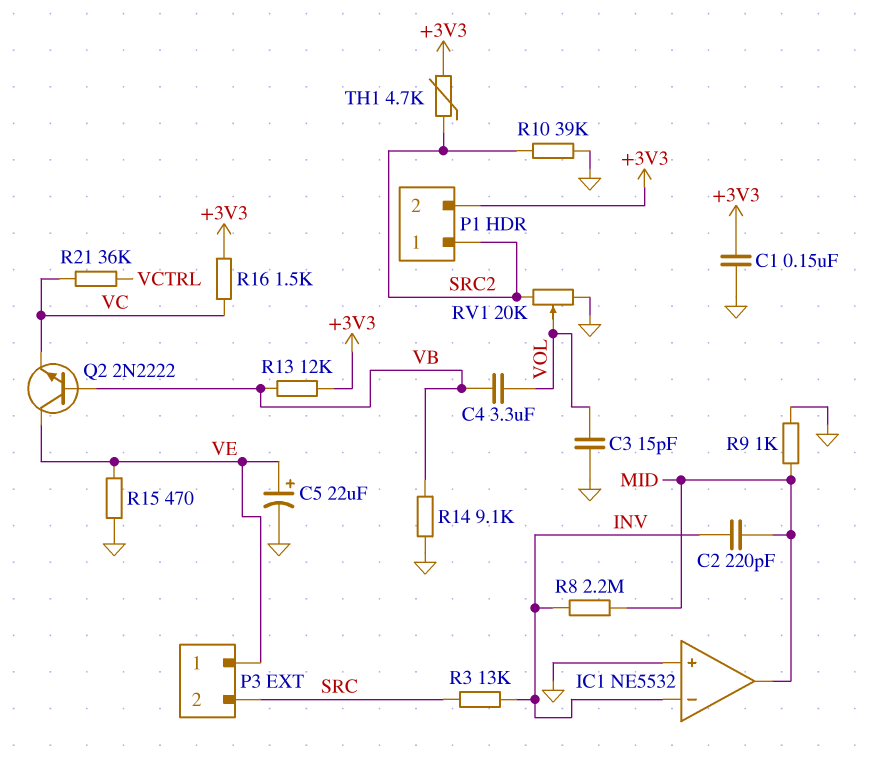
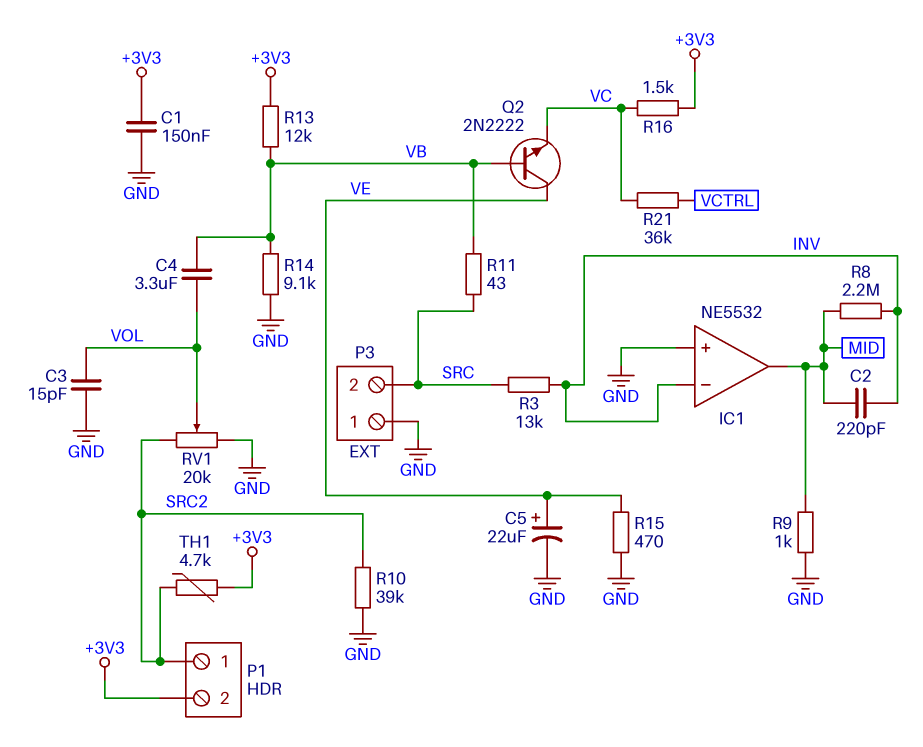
P3 pin 1: VE -> GND
R11: none -> 43 (SRC, VB)

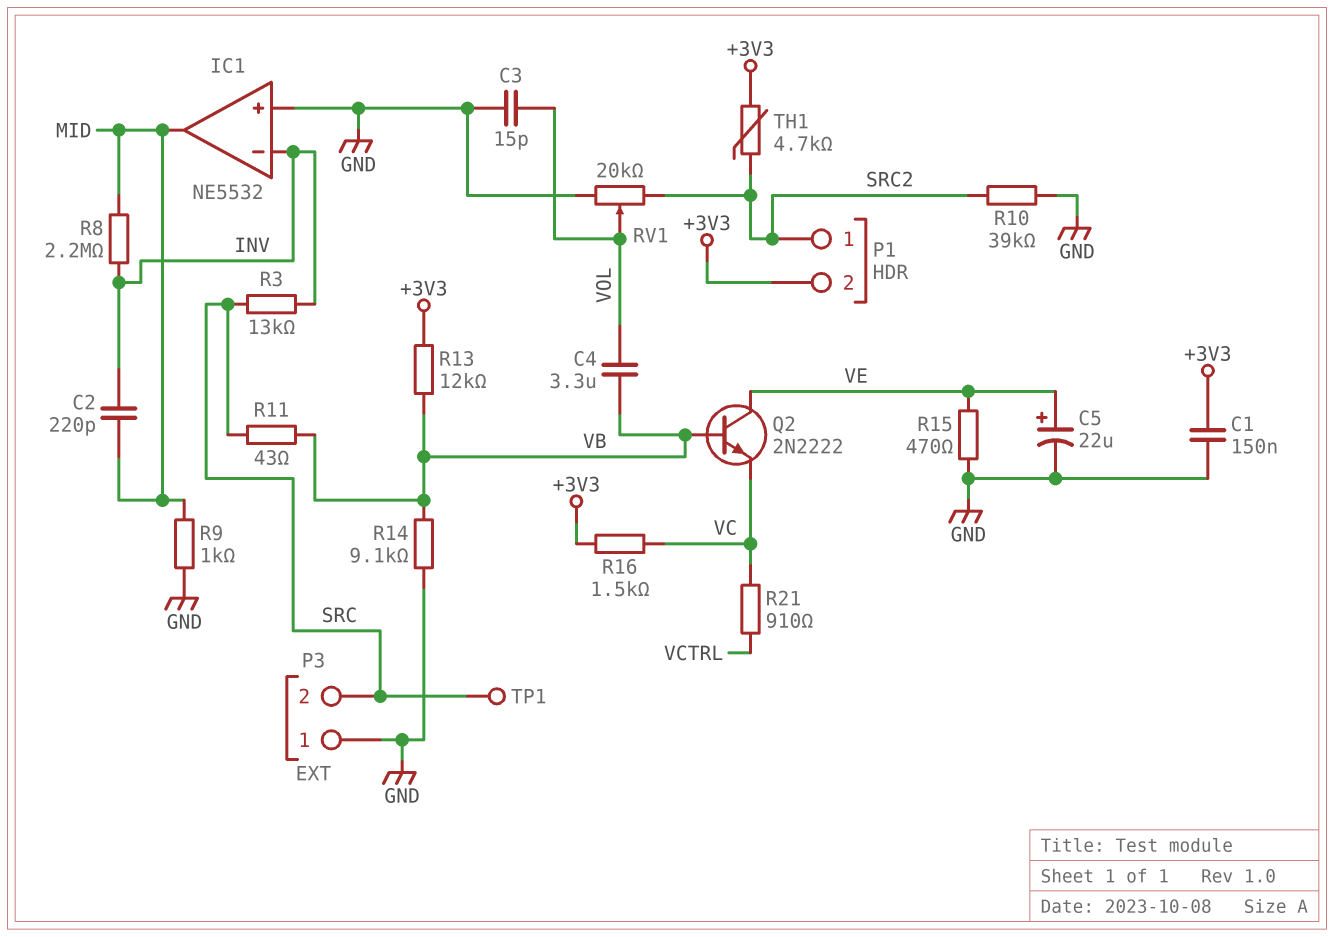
R21: 36k (VC, VCTRL) -> 910 (VC, VCTRL)
TP1: none -> test point (SRC)

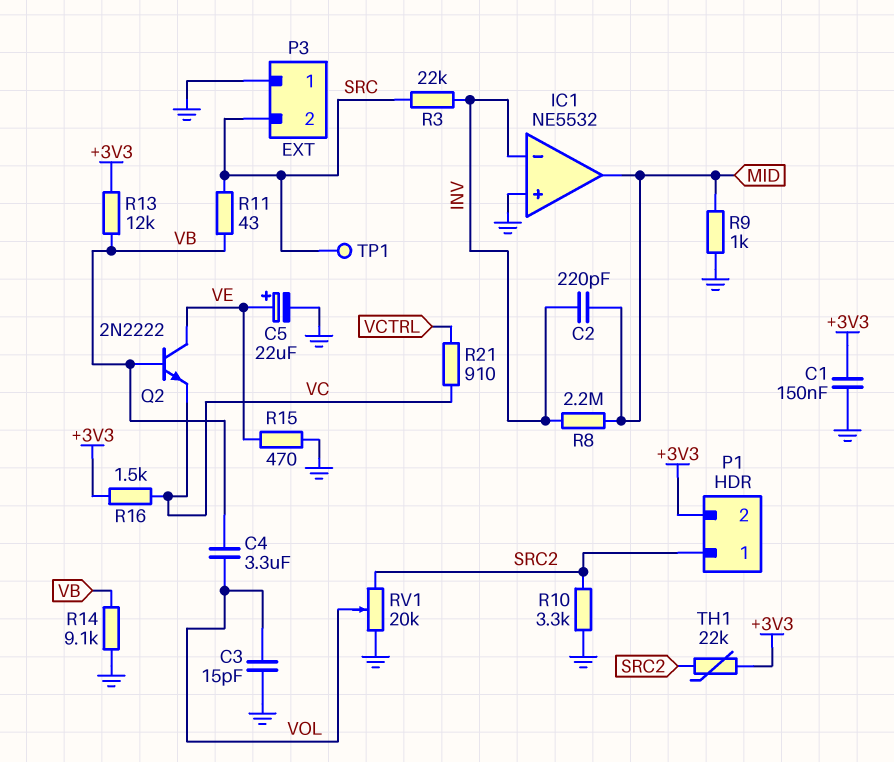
R3: 13k (INV, SRC) -> 22k (INV, SRC)
R10: 39k (GND, SRC2) -> 3.3k (GND, SRC2)
TH1: 4.7k (+3V3, SRC2) -> 22k (+3V3, SRC2)

